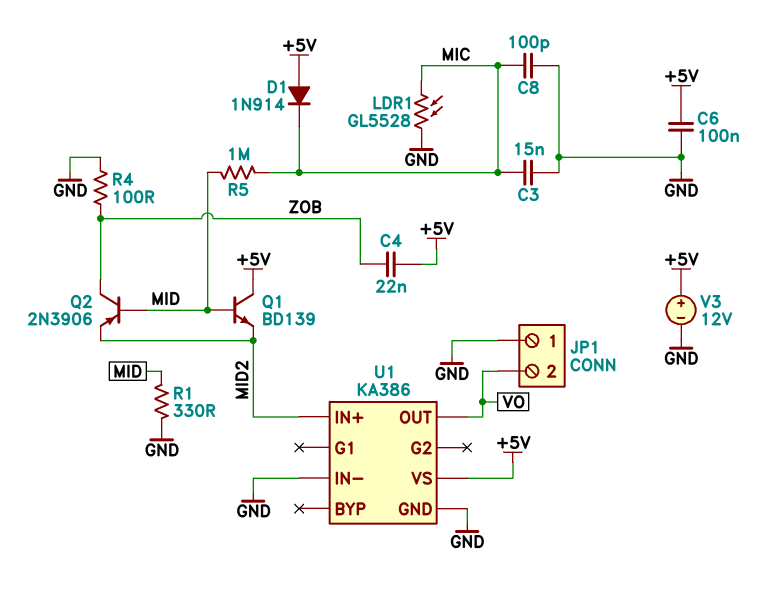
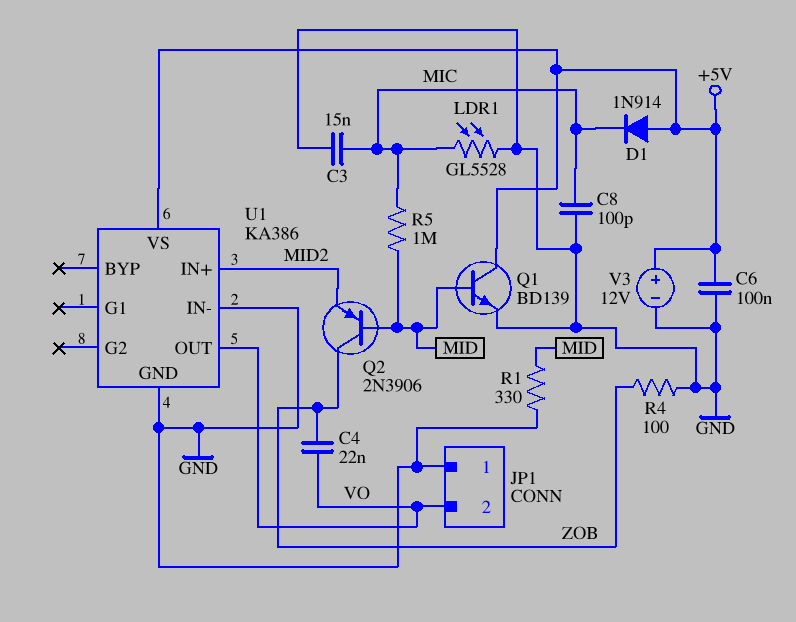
C4: 22nF (+5V, ZOB) -> 22nF (VO, ZOB)
Q1: NPN BD139 (B MID, C +5V, E MID2) -> NPN BD139 (B MID, C +5V, E GND)

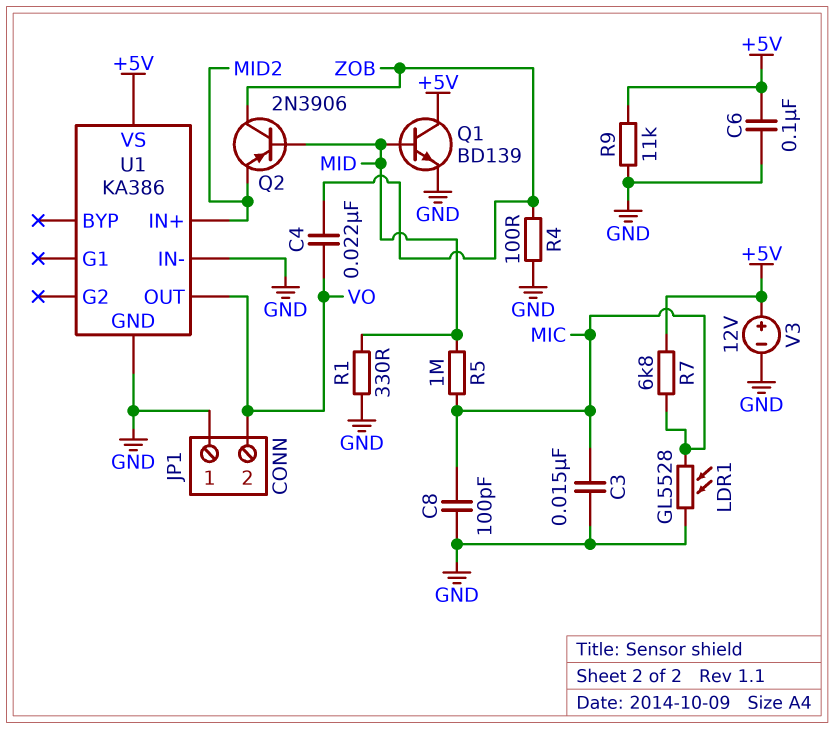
D1: diode 1N914 (A +5V, K MIC) -> none
R7: none -> 6.8k (+5V, MIC)
R9: none -> 11k (+5V, GND)

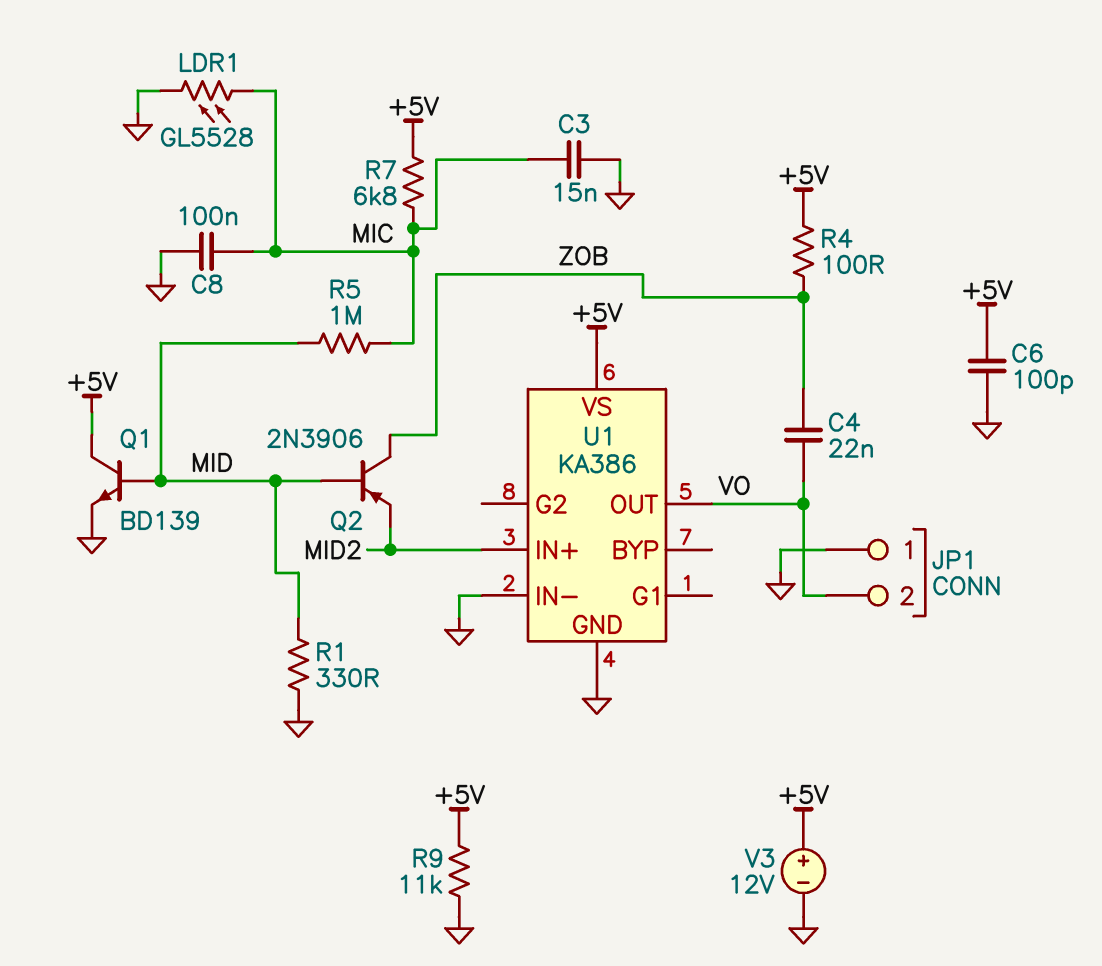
C6: 100nF (+5V, GND) -> 100pF (+5V, GND)
C8: 100pF (GND, MIC) -> 100nF (GND, MIC)
R4: 100 (GND, ZOB) -> 100 (+5V, ZOB)

